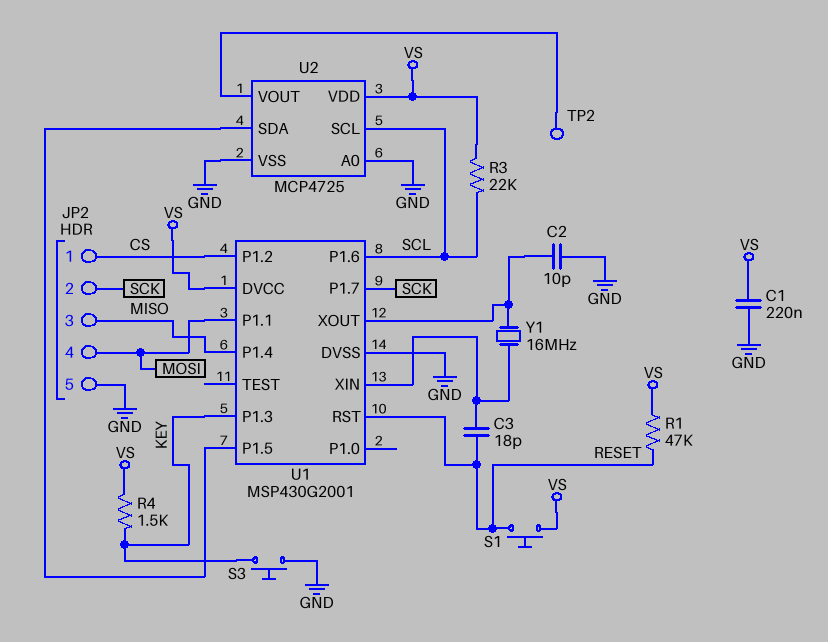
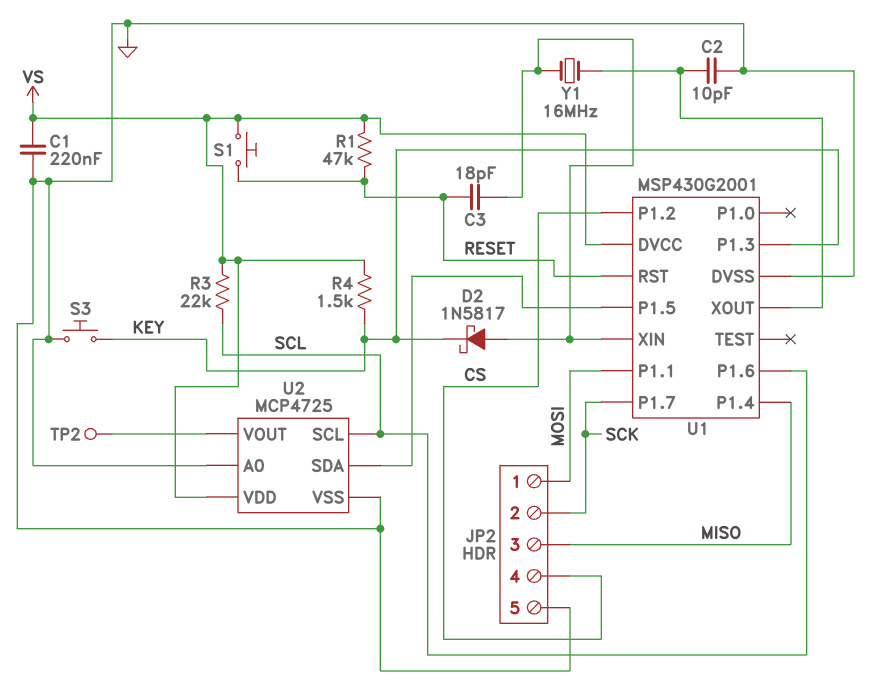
D2: none -> schottky 1N5817 (A U1/XIN, K KEY)
JP2 pin 1: CS -> MOSI
JP2 pin 4: MOSI -> CS

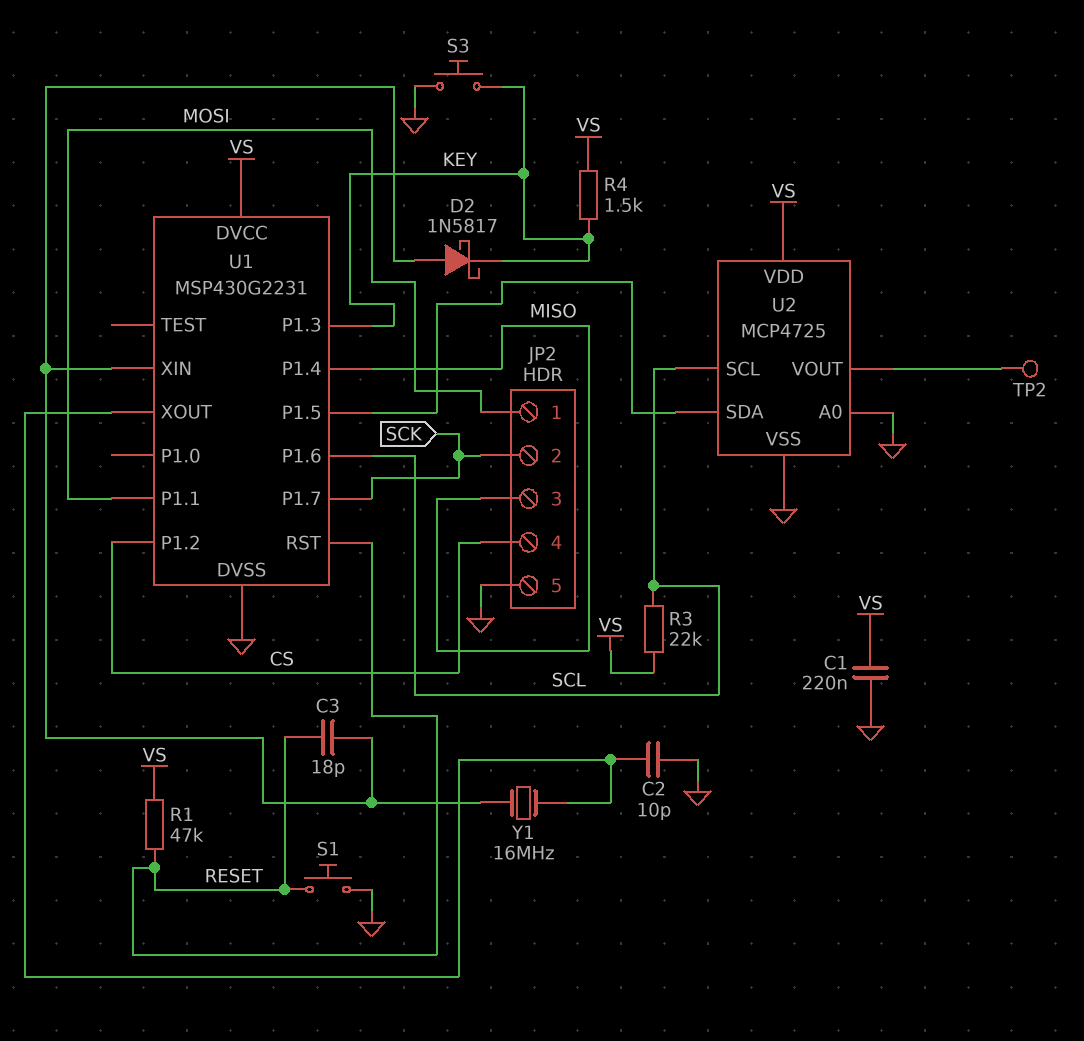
S1: button (RESET, VS) -> button (GND, RESET)
U1: MSP430G2001 -> MSP430G2231

